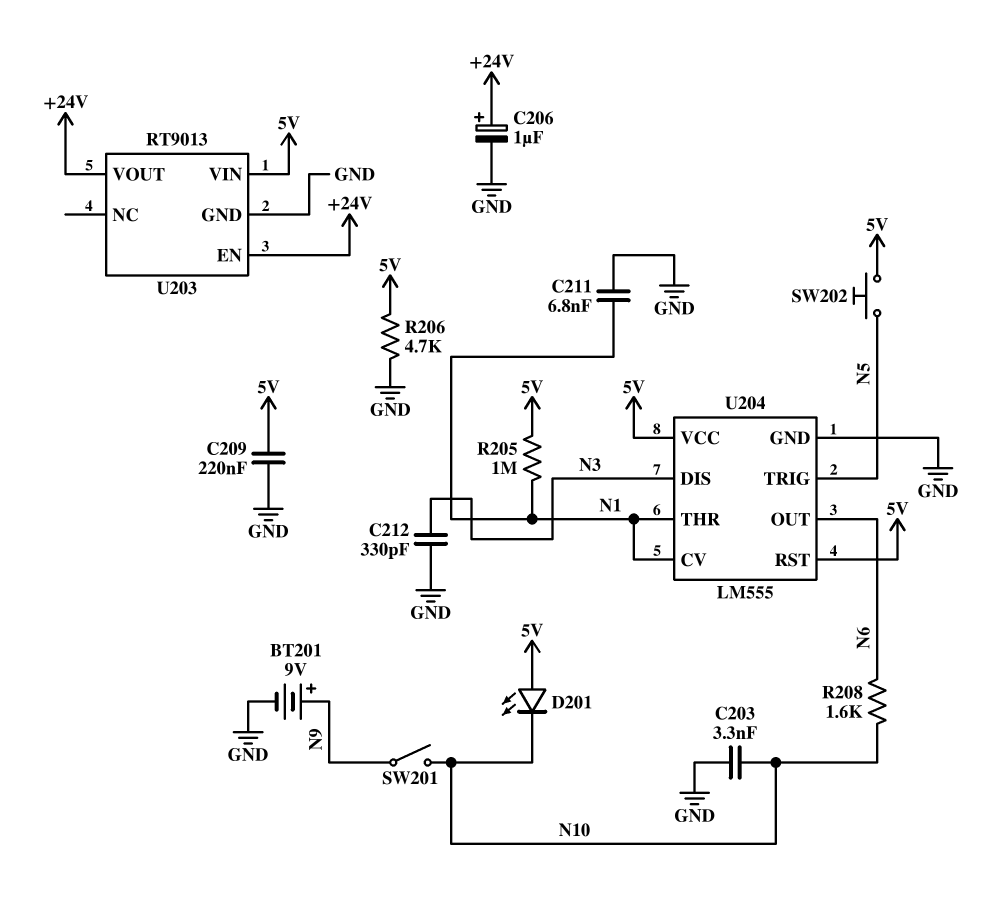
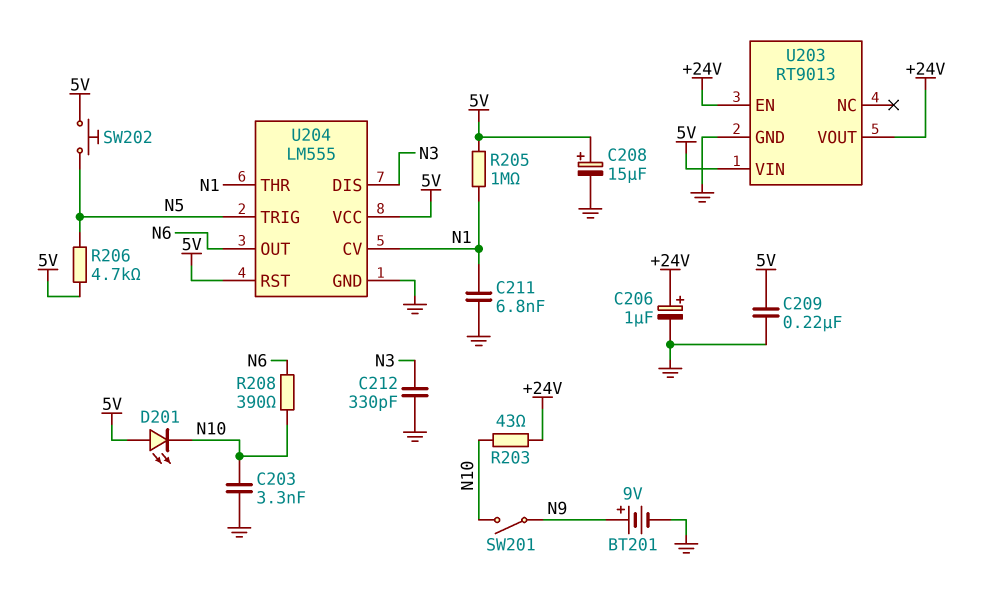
C208: none -> 15uF (plus 5V, minus GND)
R203: none -> 43 (+24V, N10)
R206: 4.7k (5V, GND) -> 4.7k (5V, N5)
R208: 1.6k (N6, N10) -> 390 (N6, N10)

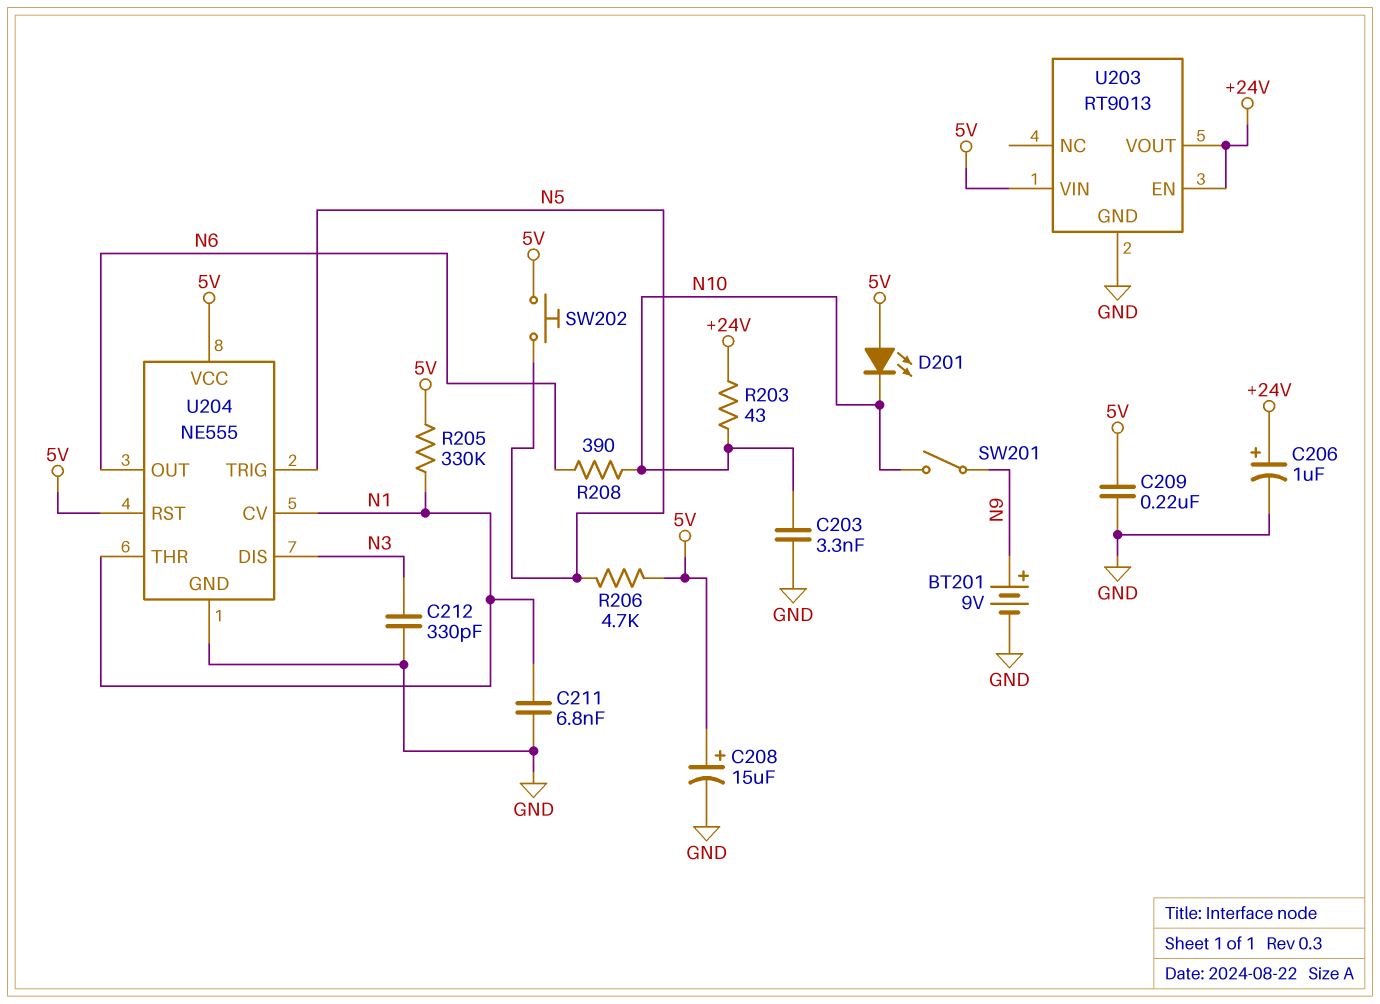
R205: 1M (5V, N1) -> 330k (5V, N1)
U204: LM555 -> NE555

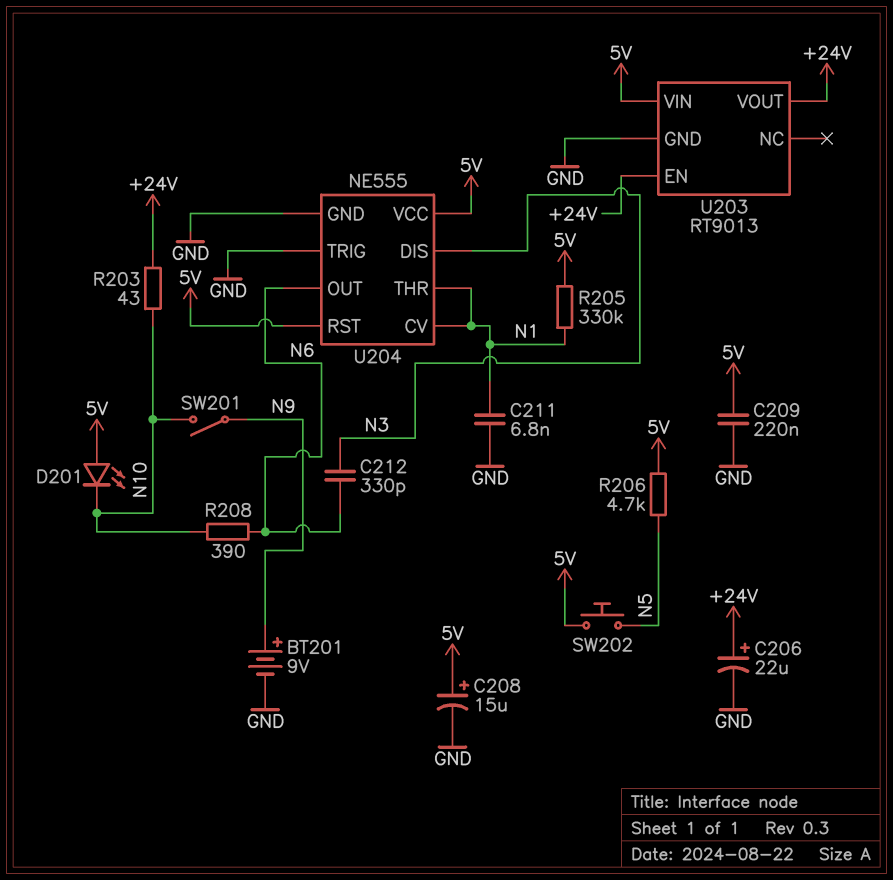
C203: 3.3nF (GND, N10) -> none
C206: 1uF (plus +24V, minus GND) -> 22uF (plus +24V, minus GND)
C212: 330pF (GND, N3) -> 330pF (N3, N6)
U204 pin TRIG: N5 -> GND

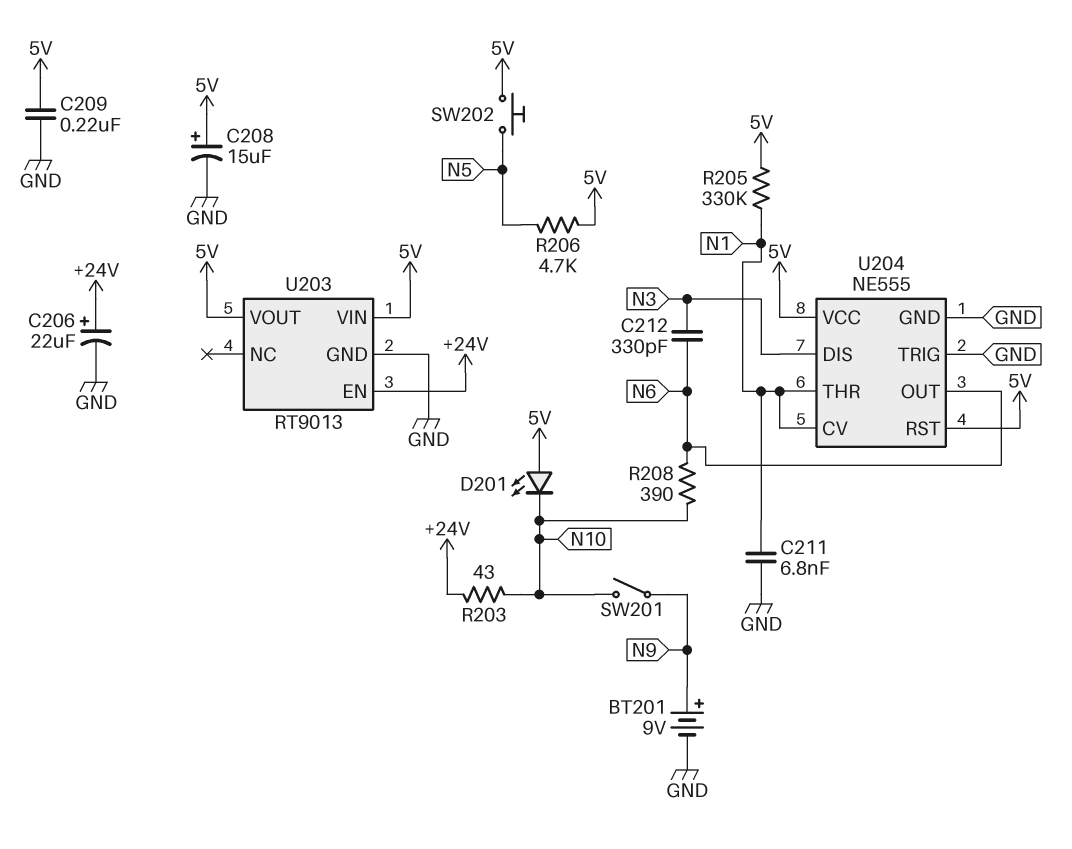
U203 pin VOUT: +24V -> 5V

